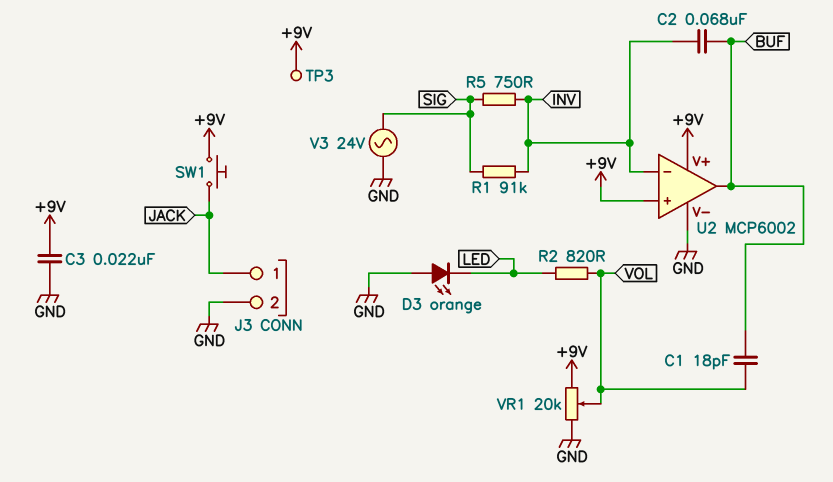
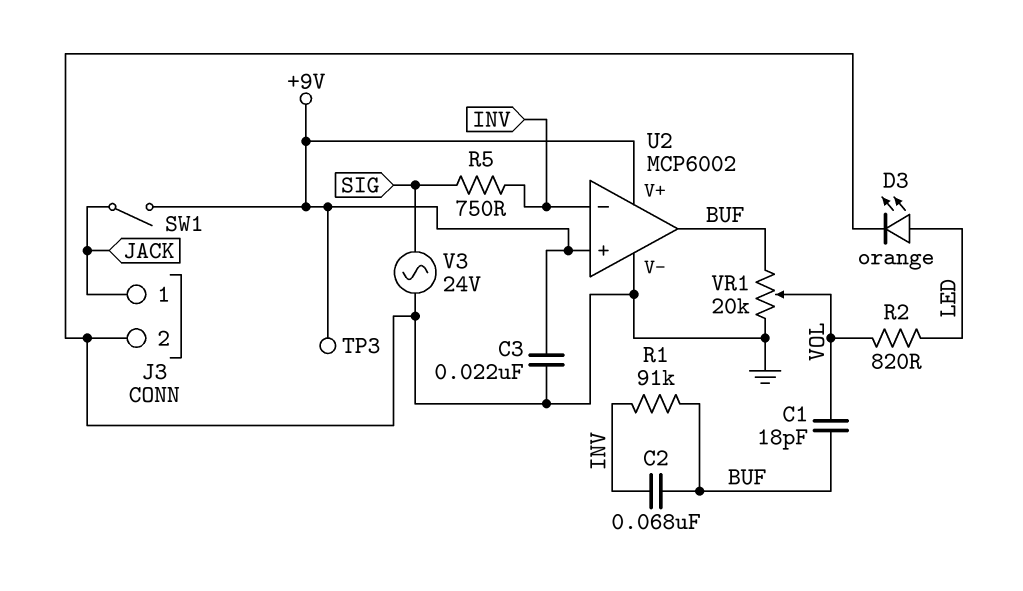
D3: LED orange (A GND, K LED) -> LED orange (A LED, K GND)
R1: 91k (INV, SIG) -> 91k (BUF, INV)
SW1: button (+9V, JACK) -> switch (+9V, JACK)
VR1: 20k (+9V, GND, wiper VOL) -> 20k (BUF, GND, wiper VOL)

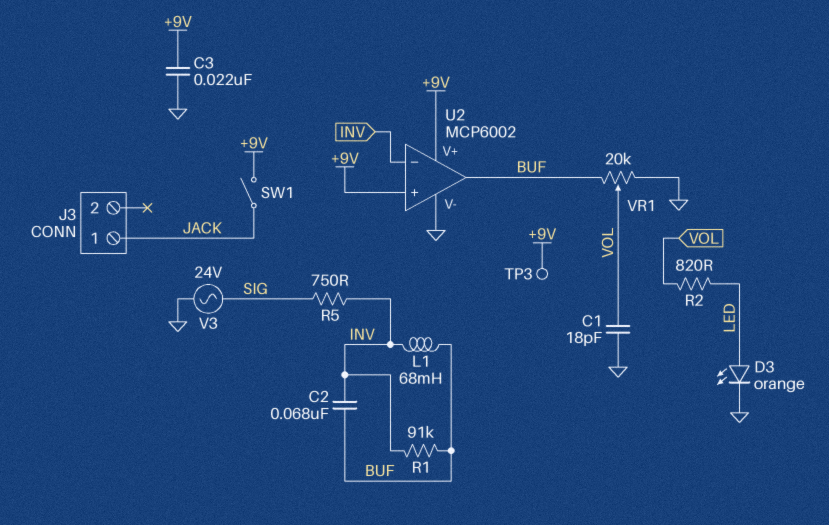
C1: 18pF (BUF, VOL) -> 18pF (GND, VOL)
J3 pin 2: GND -> none
L1: none -> 68mH (BUF, INV)

